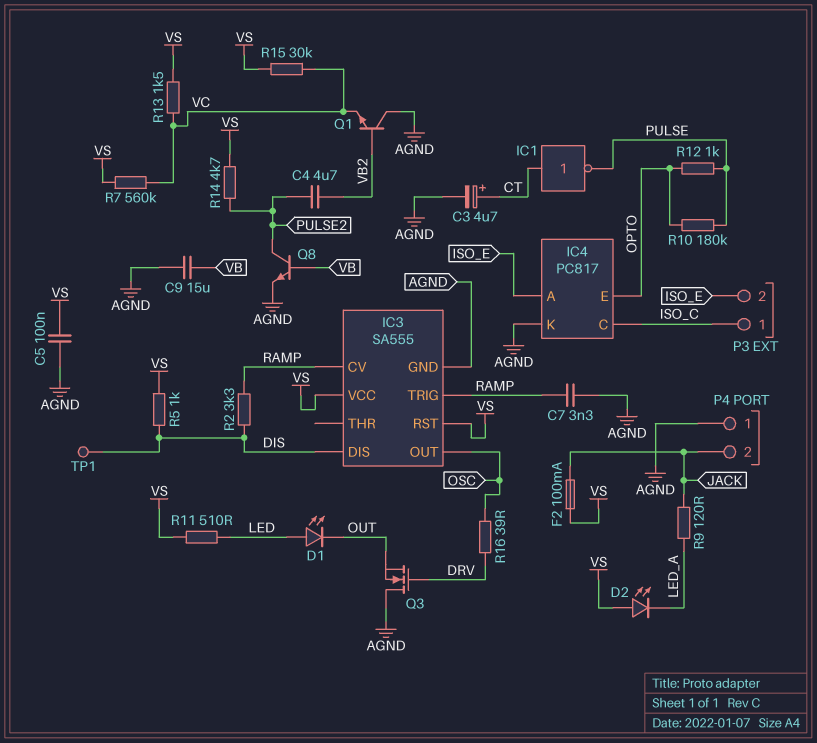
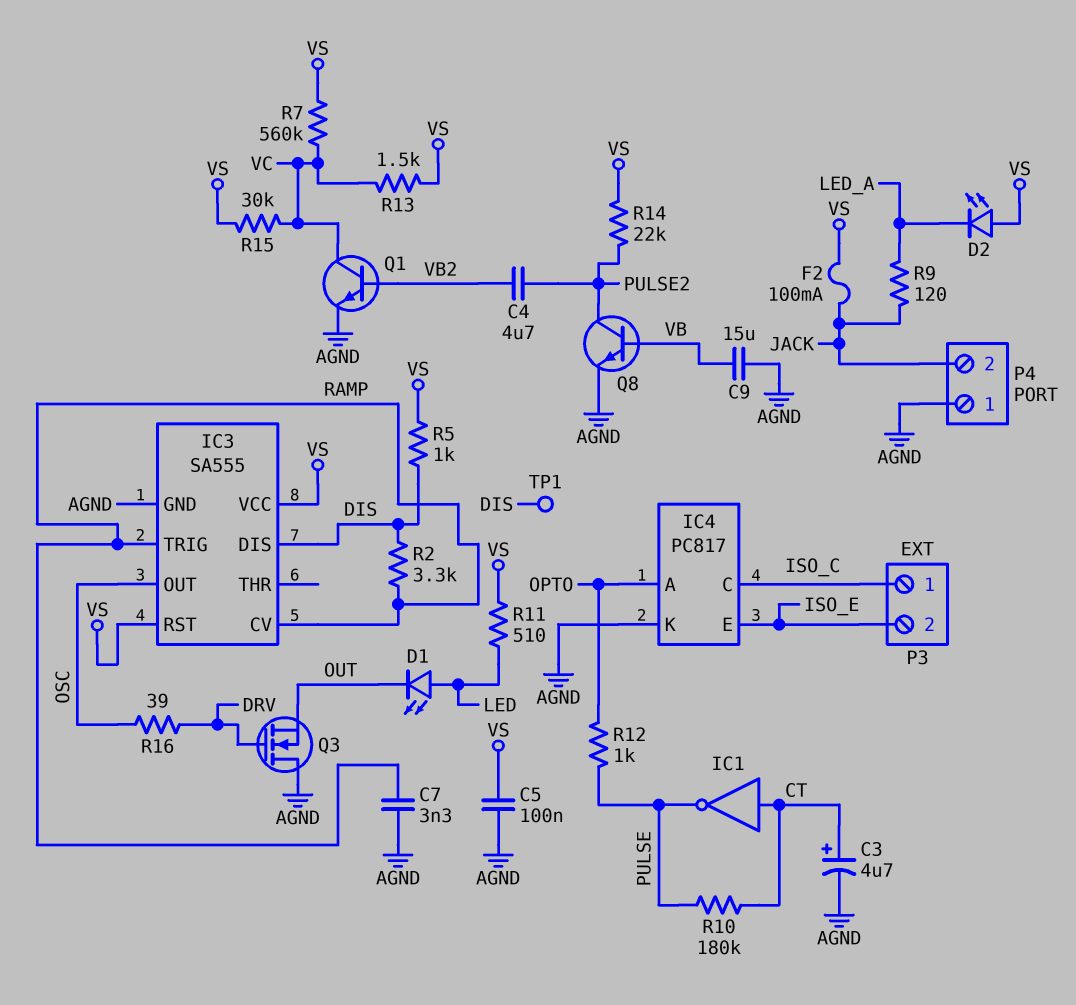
IC4 pin A: ISO_E -> OPTO
IC4 pin E: OPTO -> ISO_E
Q1: NPN (B VB2, C AGND, E VC) -> NPN (B VB2, C VC, E AGND)
R10: 180k (OPTO, PULSE) -> 180k (CT, PULSE)
R14: 4.7k (PULSE2, VS) -> 22k (PULSE2, VS)

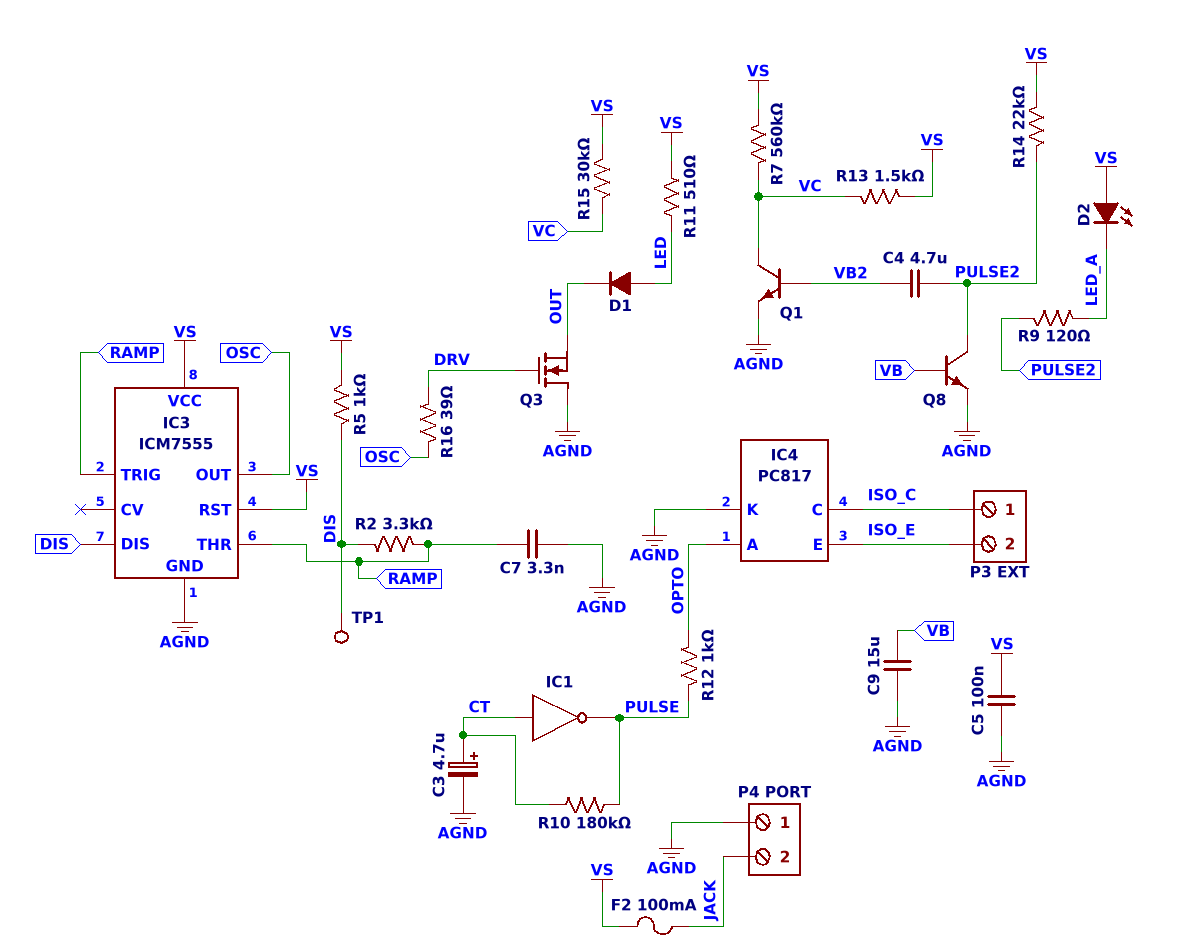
D1: LED (A LED, K OUT) -> diode (A LED, K OUT)
IC3: SA555 -> ICM7555
IC3 pin CV: RAMP -> none
IC3 pin THR: none -> RAMP
R9: 120 (JACK, LED_A) -> 120 (LED_A, PULSE2)

